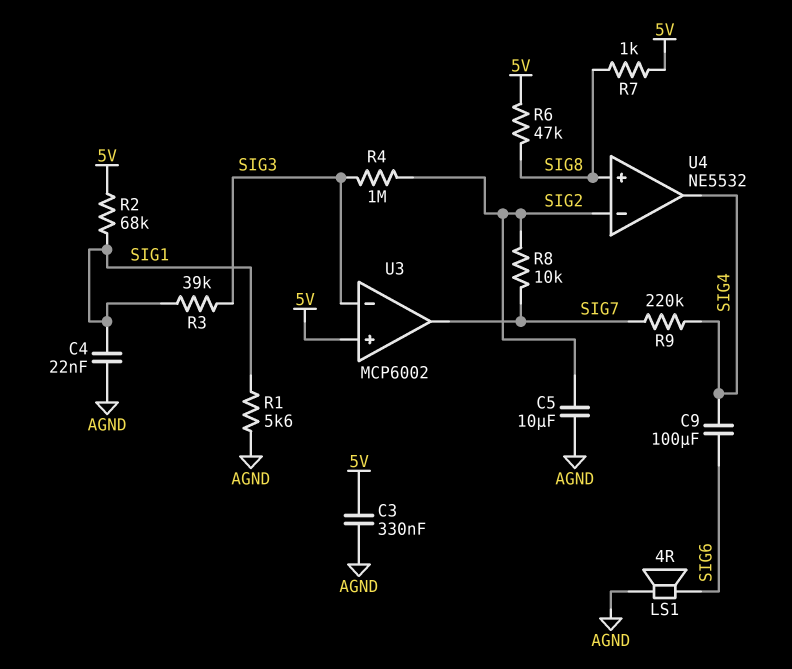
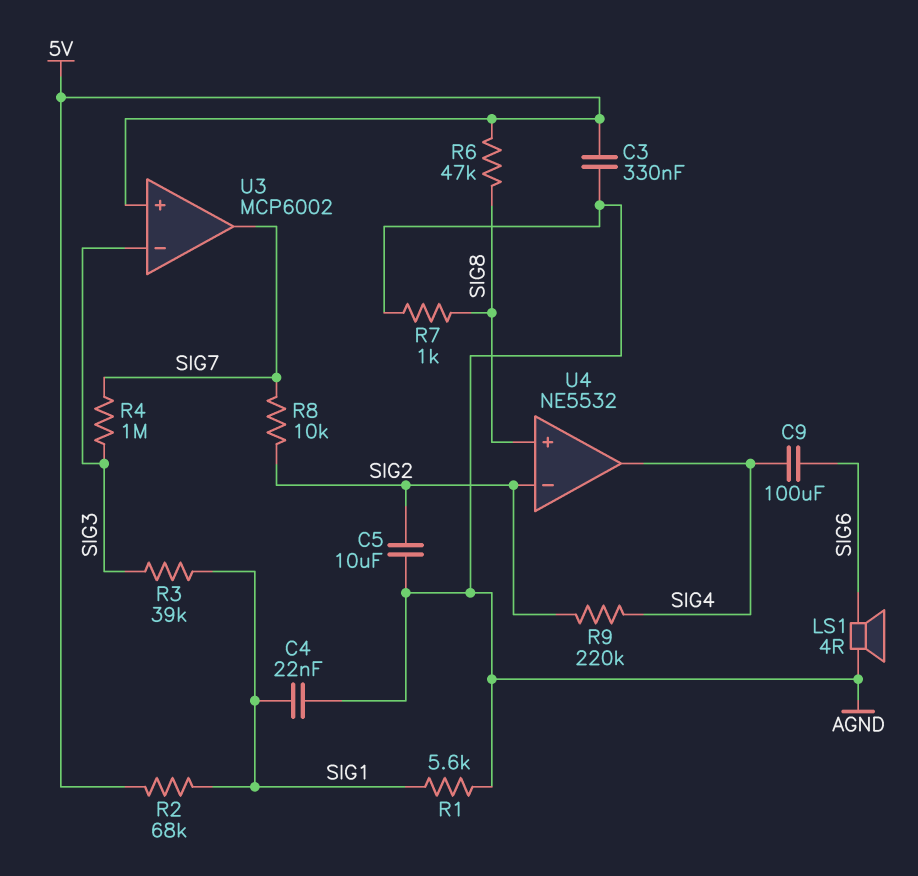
R4: 1M (SIG2, SIG3) -> 1M (SIG3, SIG7)
R7: 1k (5V, SIG8) -> 1k (AGND, SIG8)
R9: 220k (SIG4, SIG7) -> 220k (SIG2, SIG4)

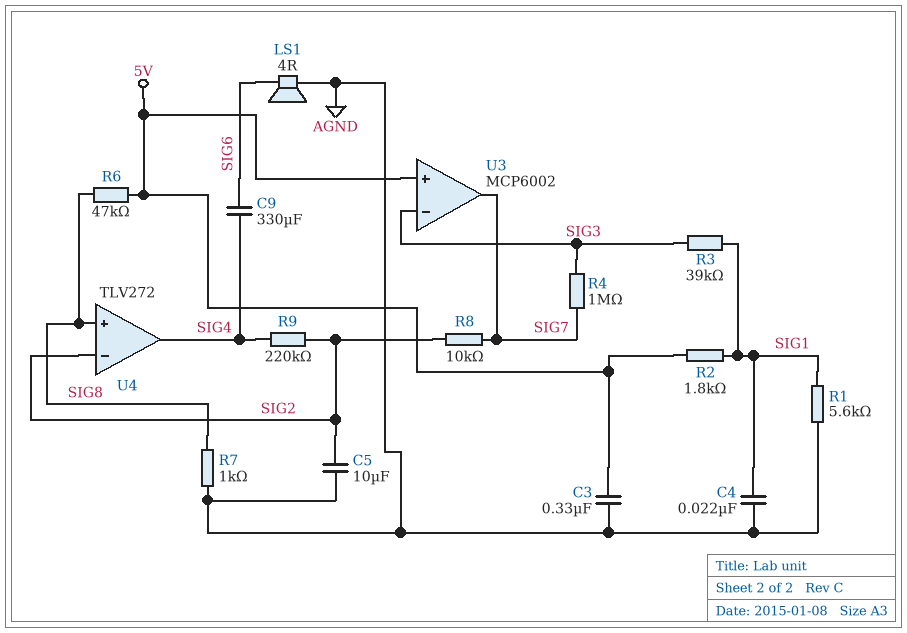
C9: 100uF (SIG4, SIG6) -> 330uF (SIG4, SIG6)
R2: 68k (5V, SIG1) -> 1.8k (5V, SIG1)
U4: NE5532 -> TLV272

